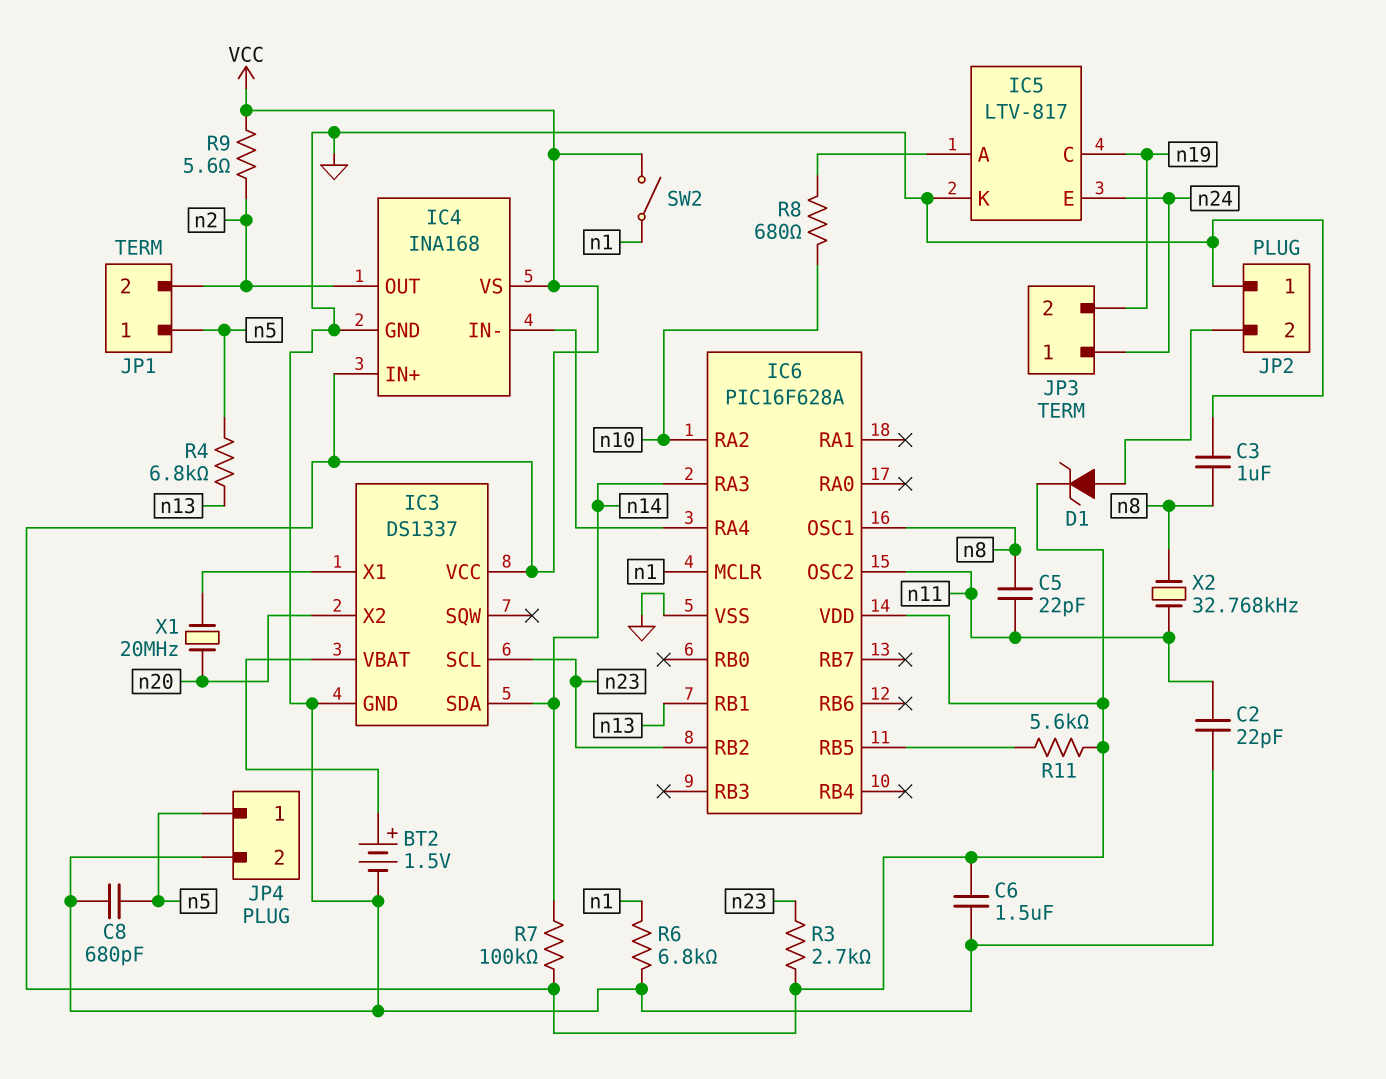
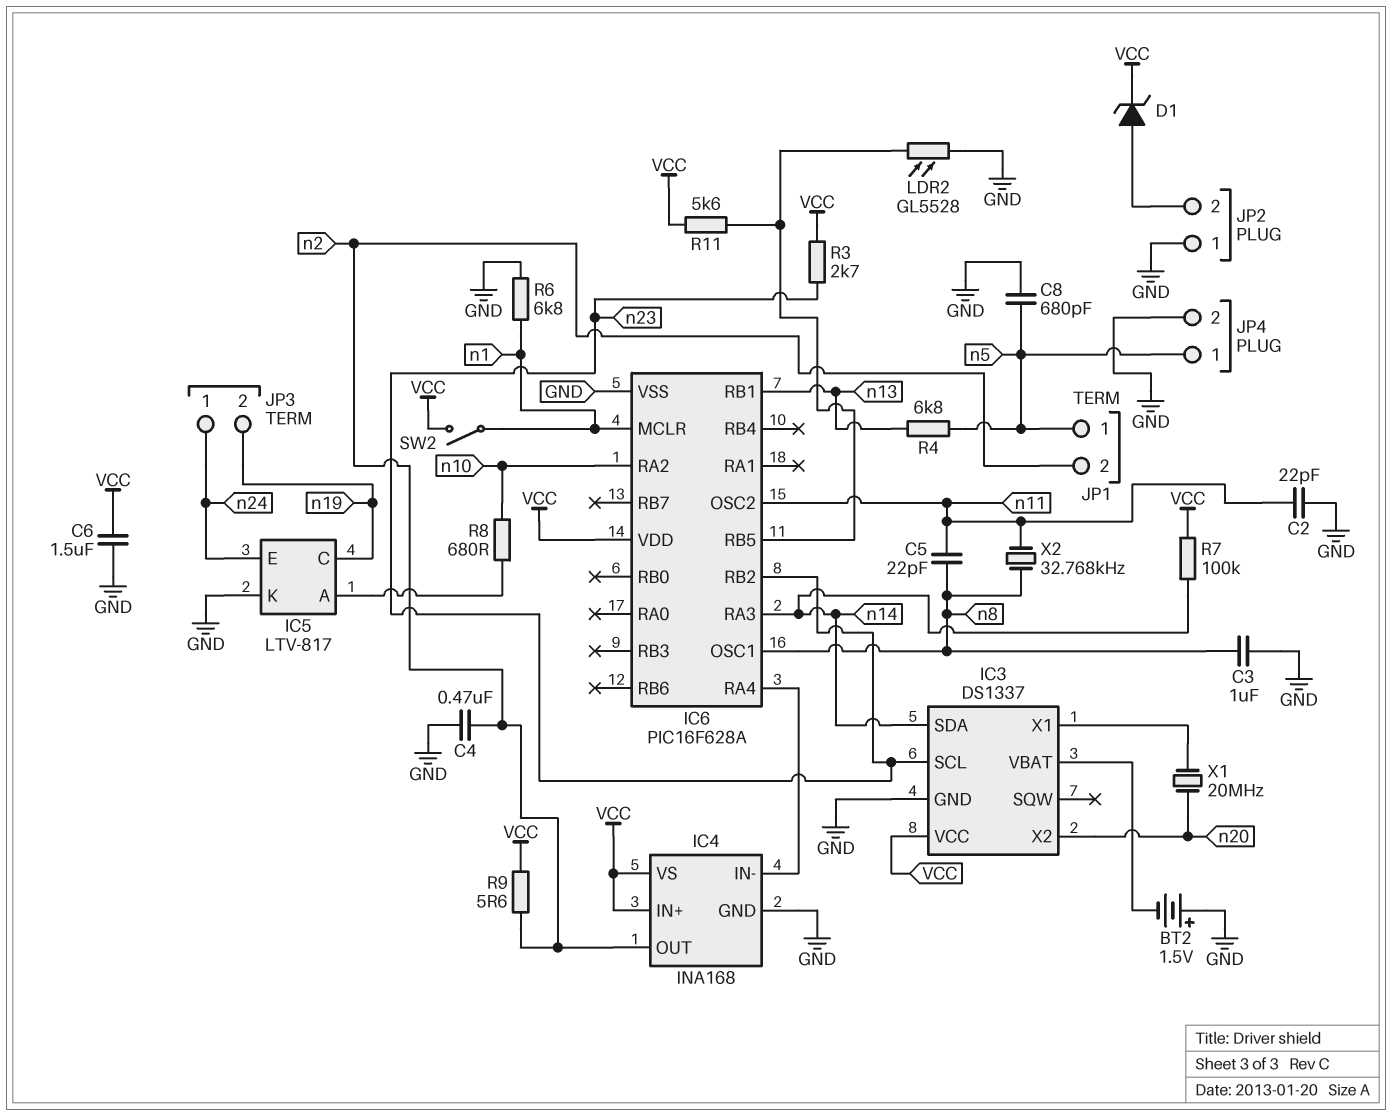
BT2: 1.5V (plus IC3/VBAT, minus GND) -> 1.5V (plus GND, minus IC3/VBAT)
C4: none -> 470nF (GND, n2)
LDR2: none -> GL5528 (GND, IC6/RB5)

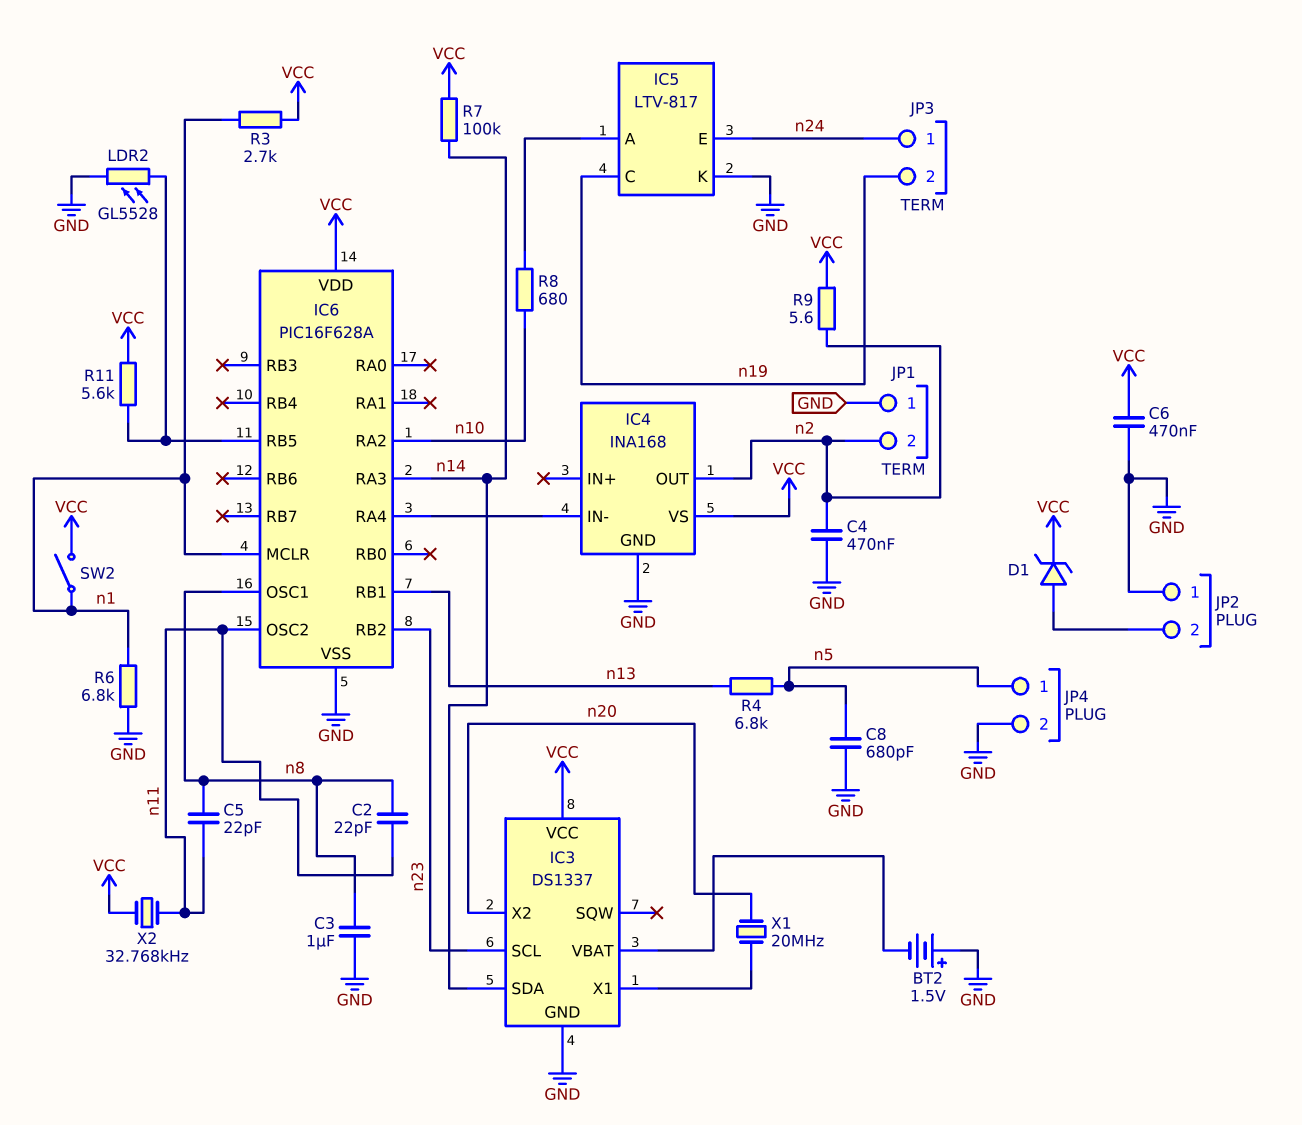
C2: 22pF (GND, n11) -> 22pF (n8, n11)
C6: 1.5uF (GND, VCC) -> 470nF (GND, VCC)
IC4 pin IN+: VCC -> none
JP1 pin 1: n5 -> GND
R3: 2.7k (VCC, n23) -> 2.7k (VCC, n1)
X2: 32.768kHz (n8, n11) -> 32.768kHz (VCC, n11)

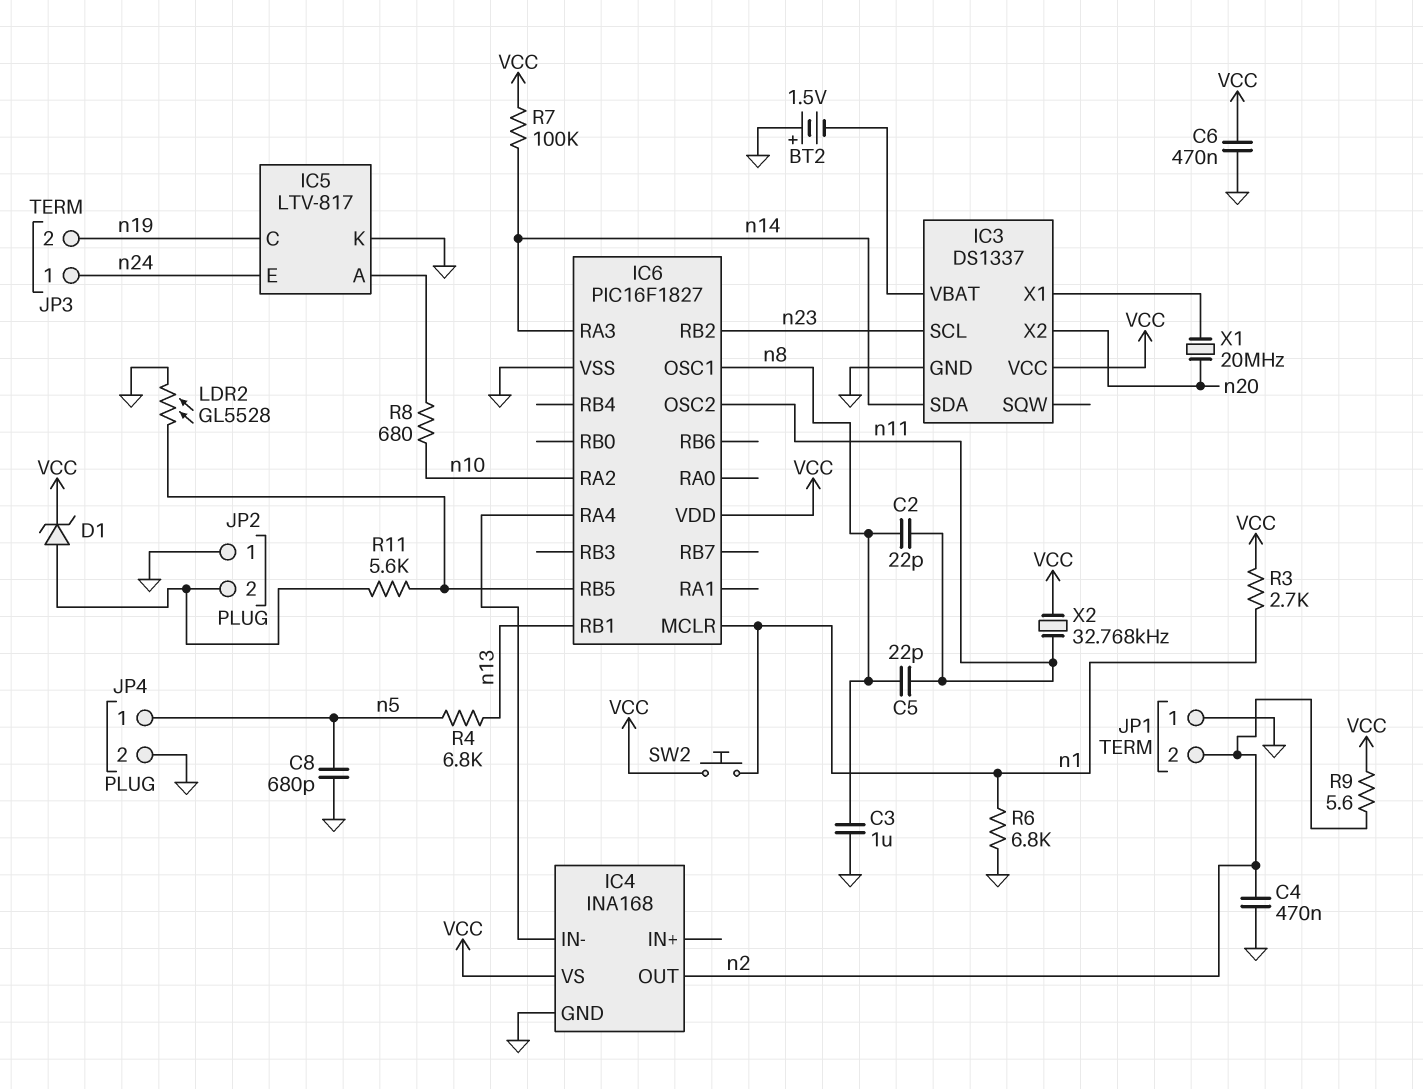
IC6: PIC16F628A -> PIC16F1827
R11: 5.6k (IC6/RB5, VCC) -> 5.6k (IC6/RB5, JP2/2)
SW2: switch (VCC, n1) -> button (VCC, n1)

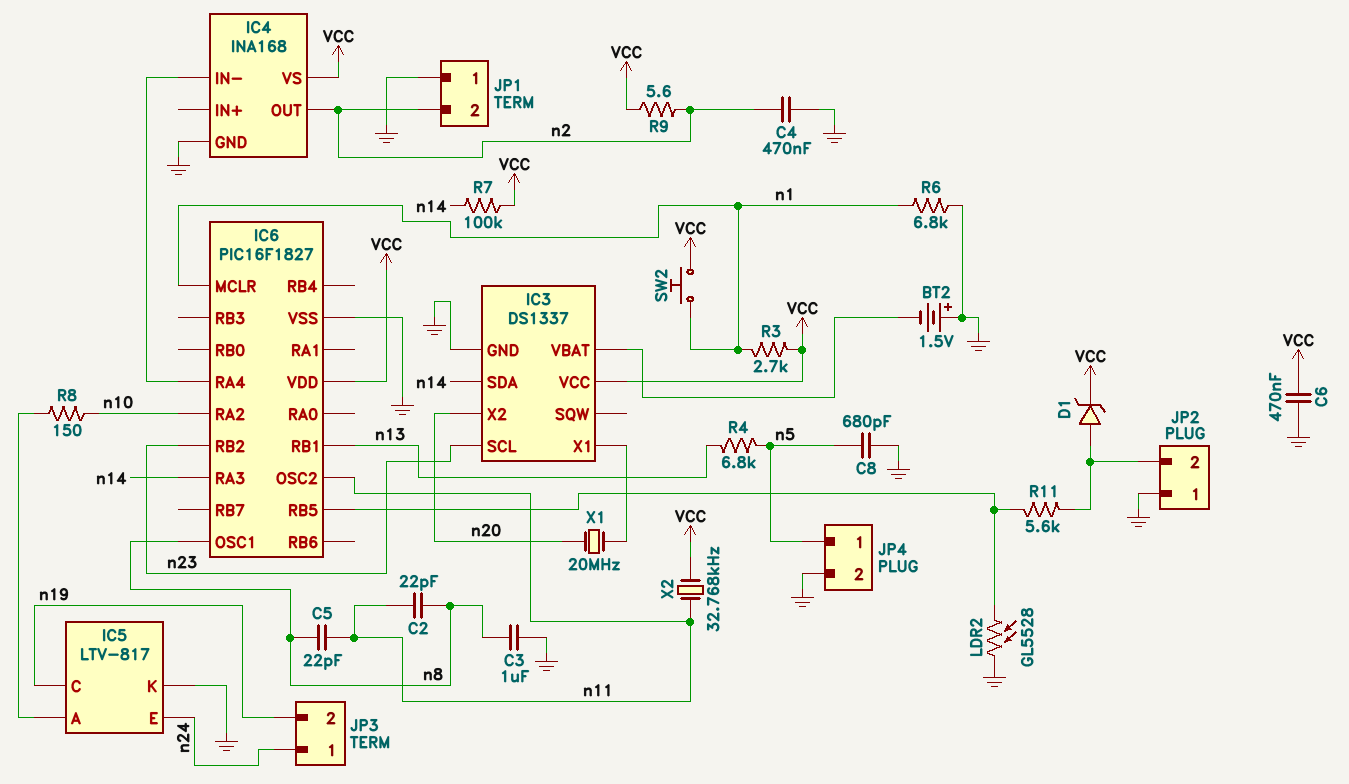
R8: 680 (IC5/A, n10) -> 150 (IC5/A, n10)

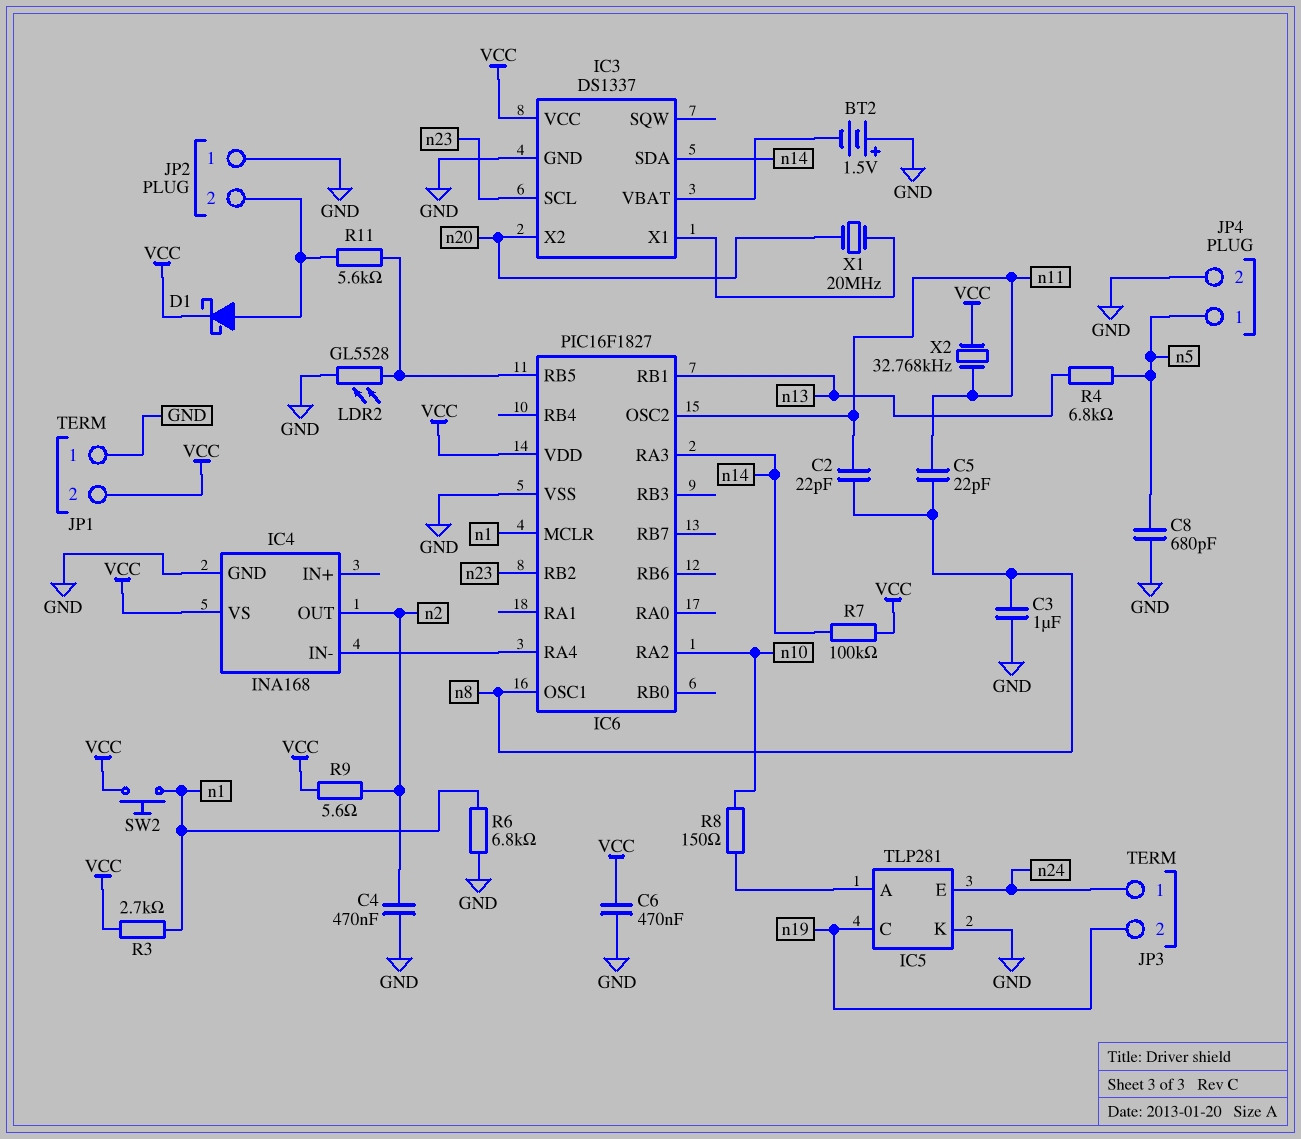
D1: zener (A JP2/2, K VCC) -> schottky (A JP2/2, K VCC)
IC5: LTV-817 -> TLP281
JP1 pin 2: n2 -> VCC

